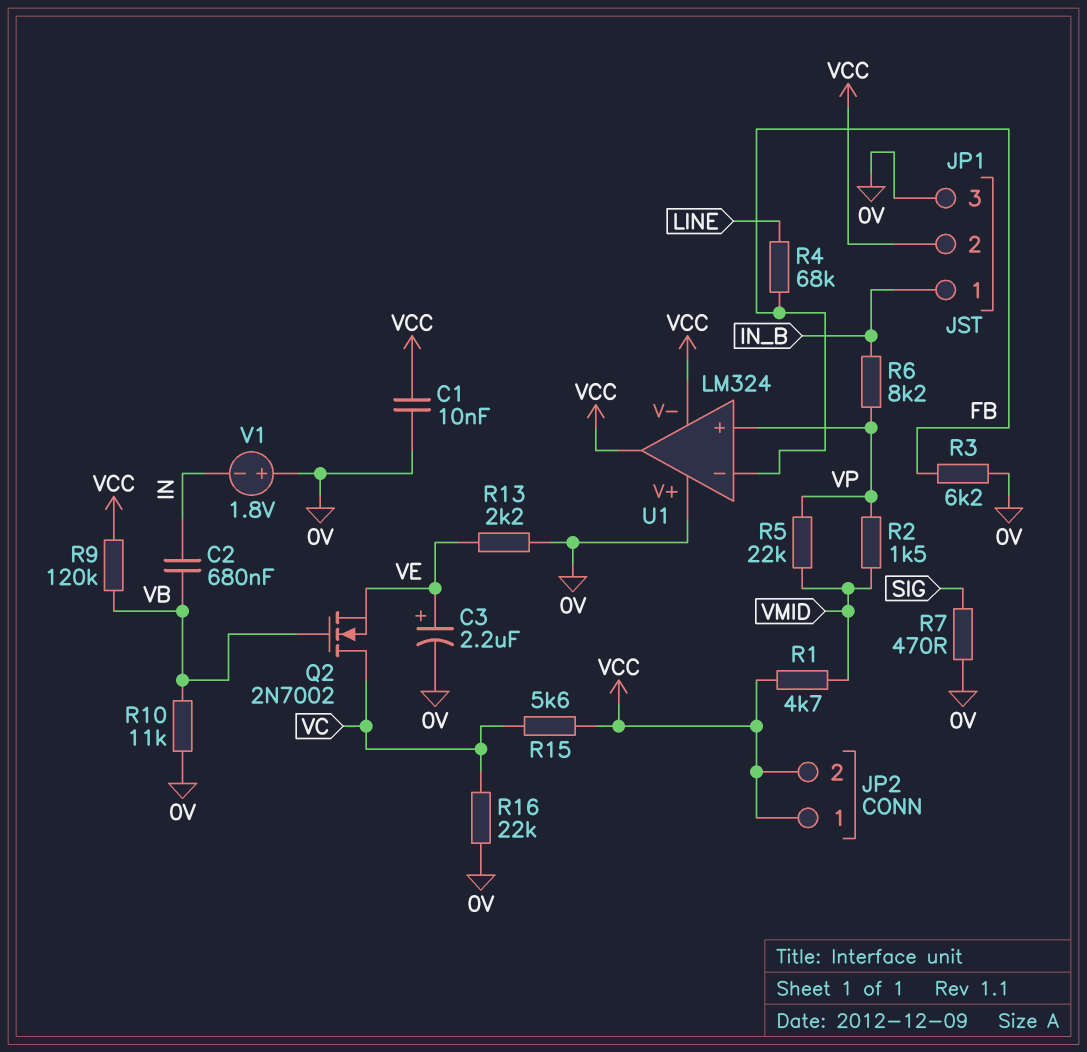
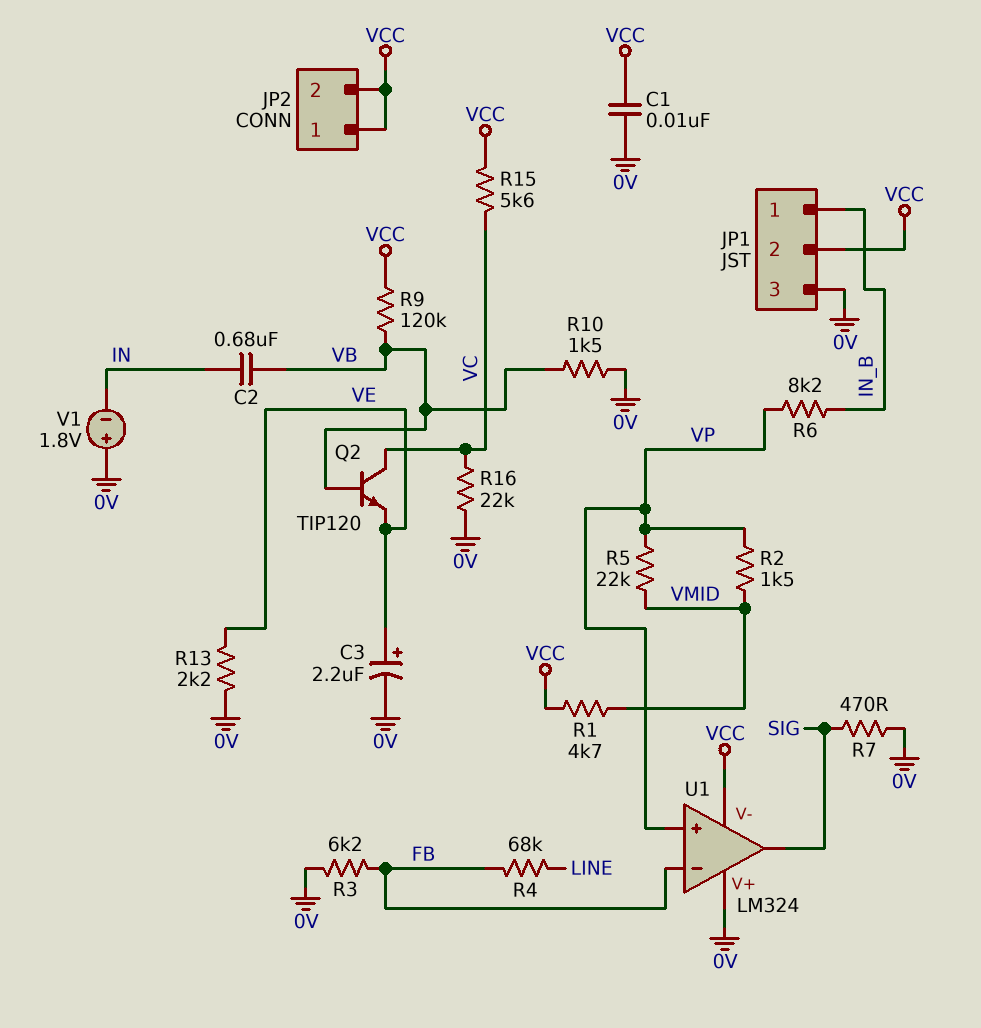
Q2: NMOS 2N7002 (G VB, D VC, S VE) -> NPN TIP120 (B VB, C VC, E VE)
R10: 11k (0V, VB) -> 1.5k (0V, VB)
U1 pin out: VCC -> SIG

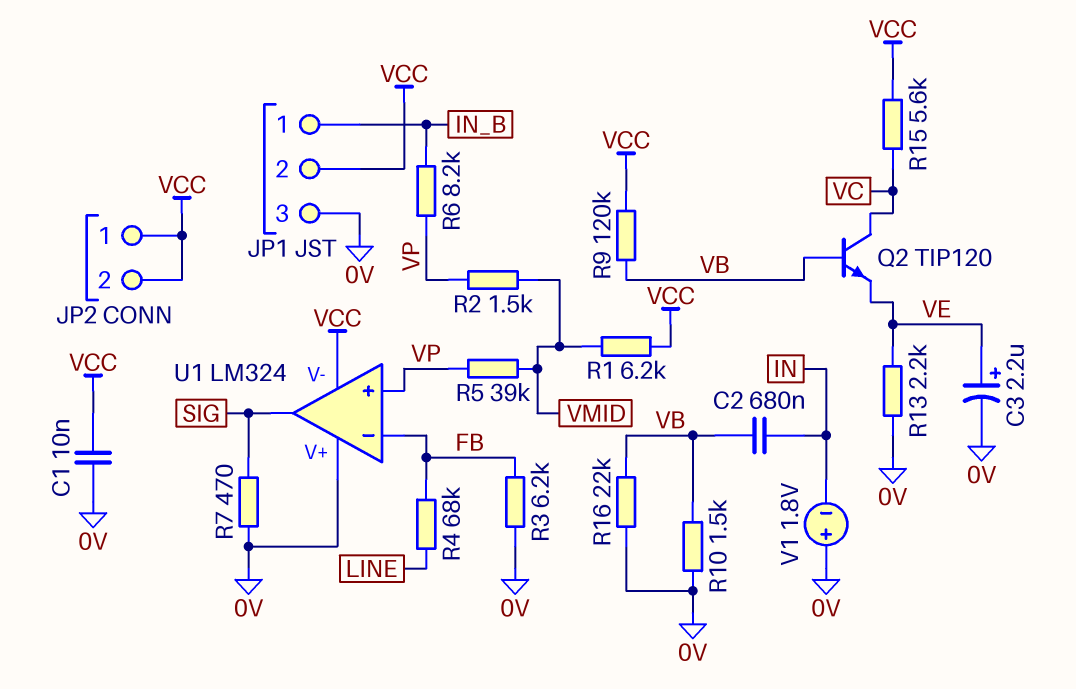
R1: 4.7k (VCC, VMID) -> 6.2k (VCC, VMID)
R5: 22k (VMID, VP) -> 39k (VMID, VP)
R16: 22k (0V, VC) -> 22k (0V, VB)

